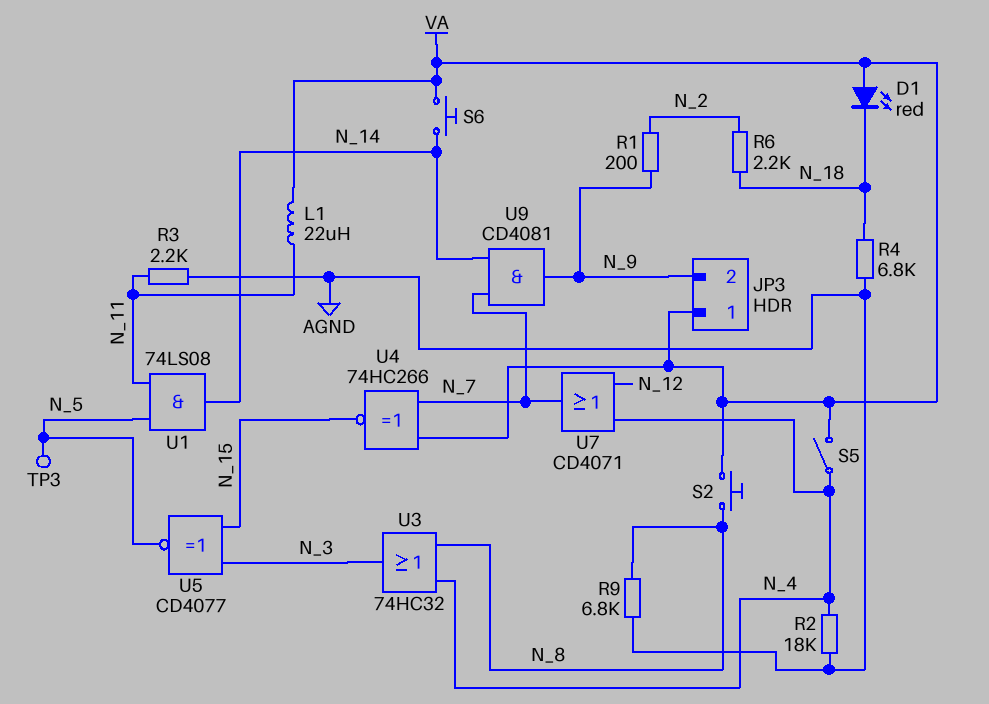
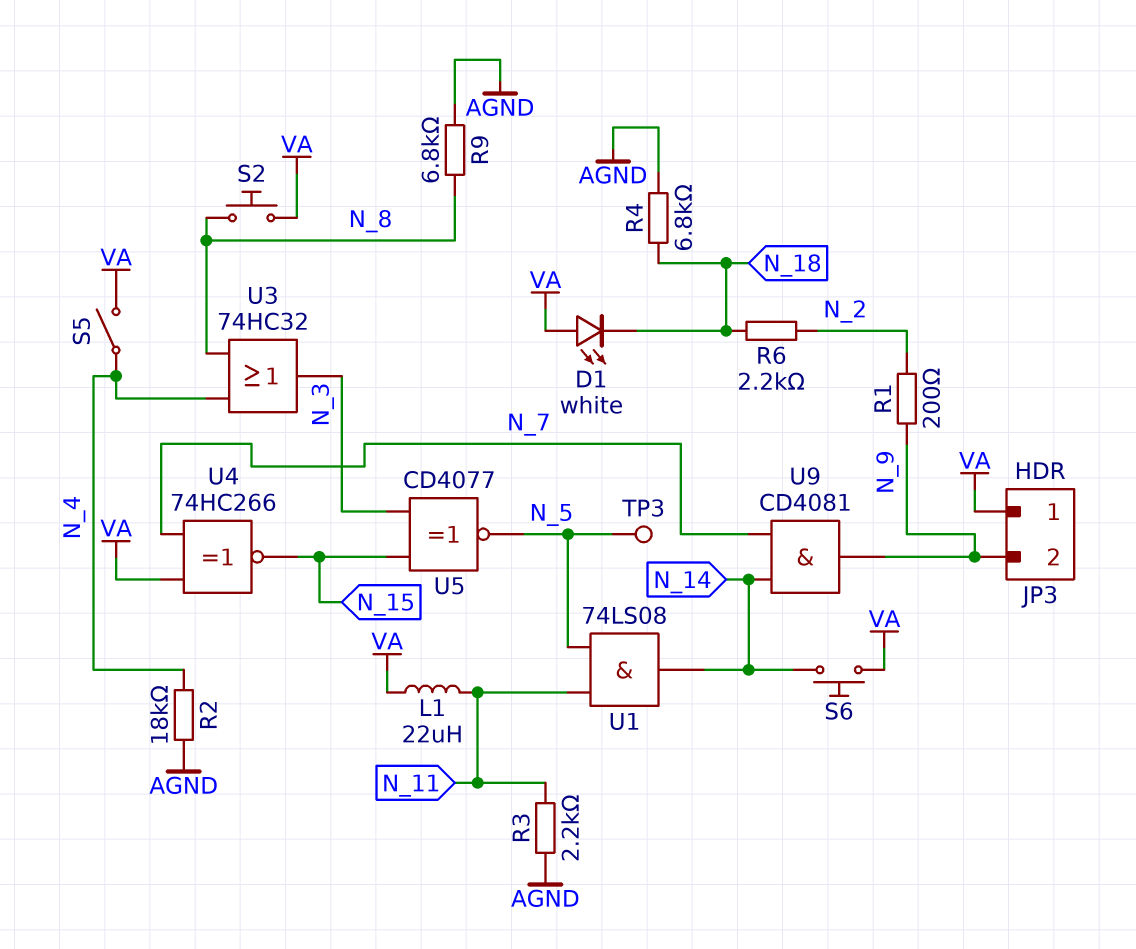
D1: LED red (A VA, K N_18) -> LED white (A VA, K N_18)
U7: OR CD4071 (in N_4, in N_12, out N_7) -> none

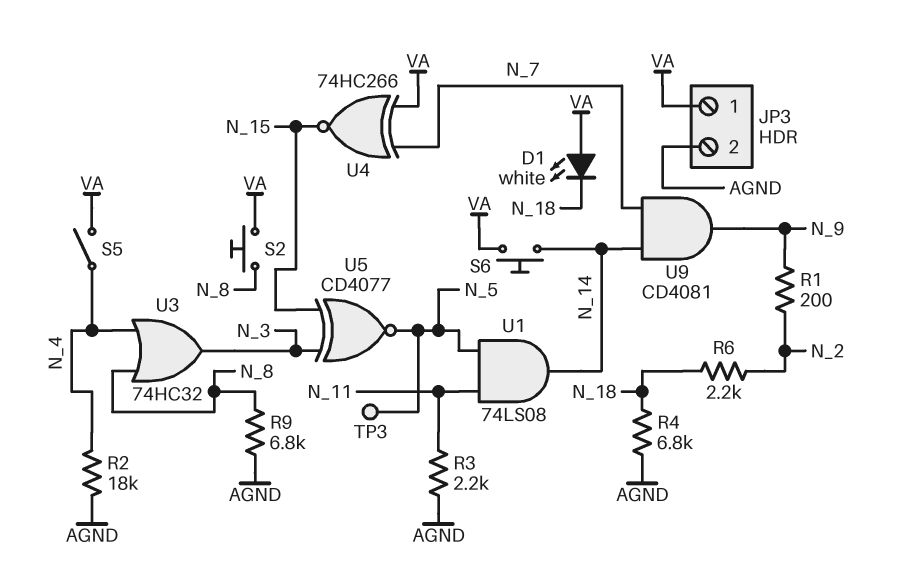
JP3 pin 2: N_9 -> AGND
L1: 22uH (N_11, VA) -> none

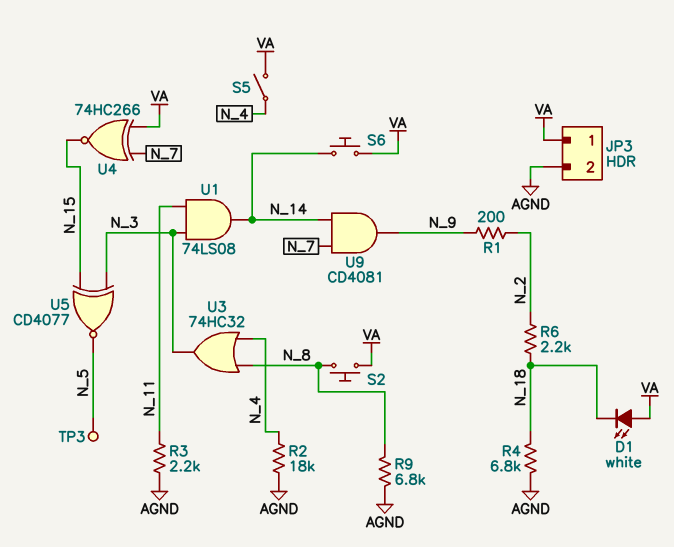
U1: AND 74LS08 (in N_5, in N_11, out N_14) -> AND 74LS08 (in N_3, in N_11, out N_14)

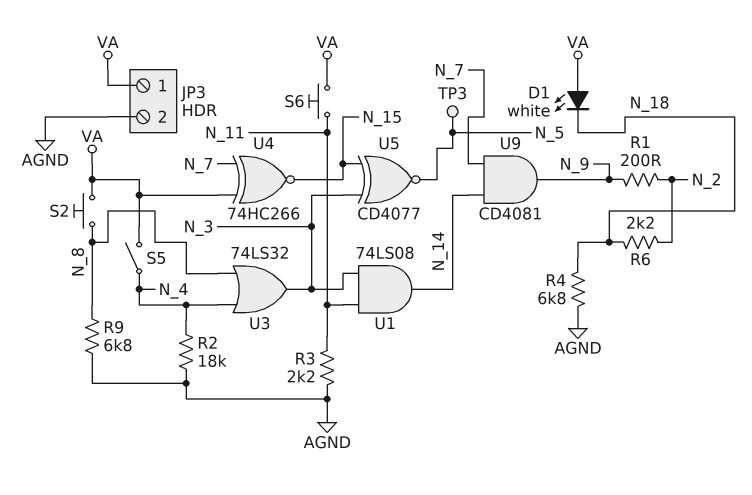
S6: button (N_14, VA) -> button (N_11, VA)
U3: OR 74HC32 (in N_4, in N_8, out N_3) -> OR 74LS32 (in N_4, in N_8, out N_3)

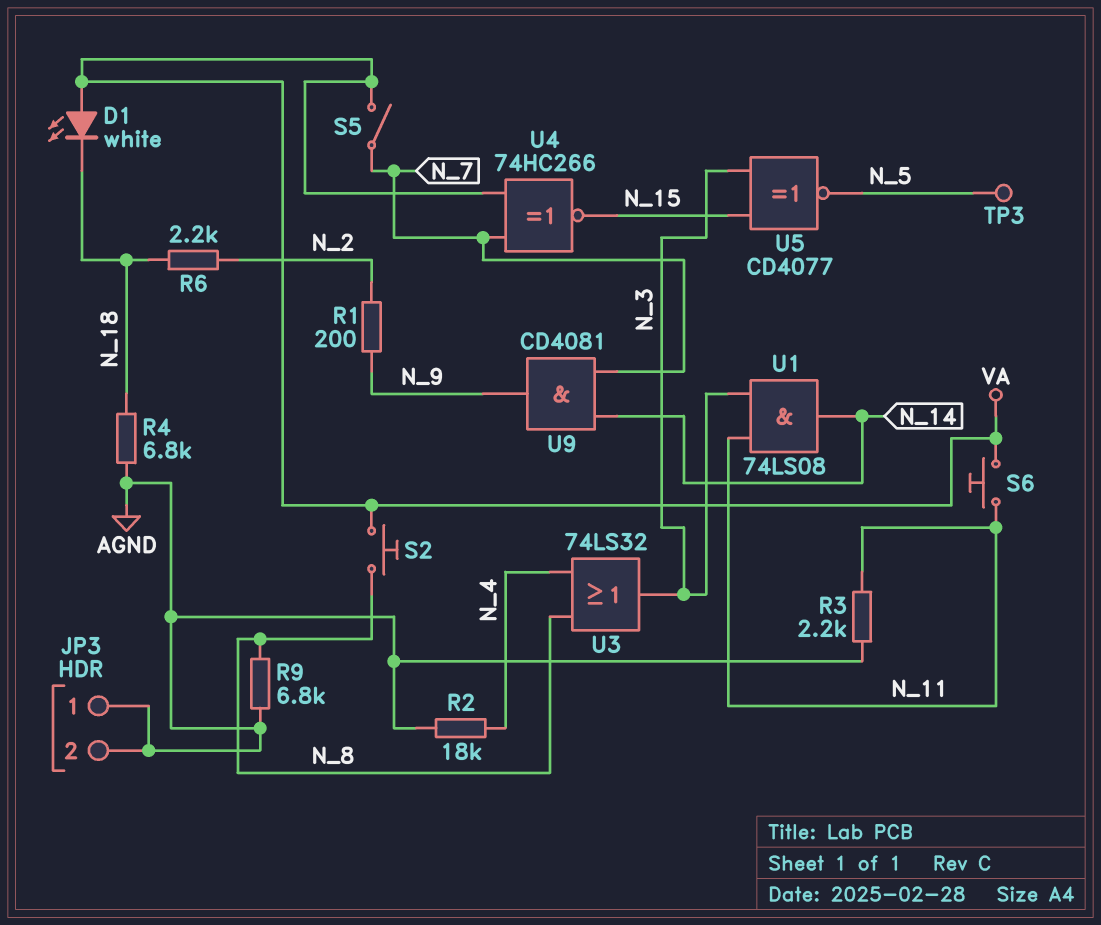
JP3 pin 1: VA -> AGND
S5: switch (N_4, VA) -> switch (N_7, VA)

